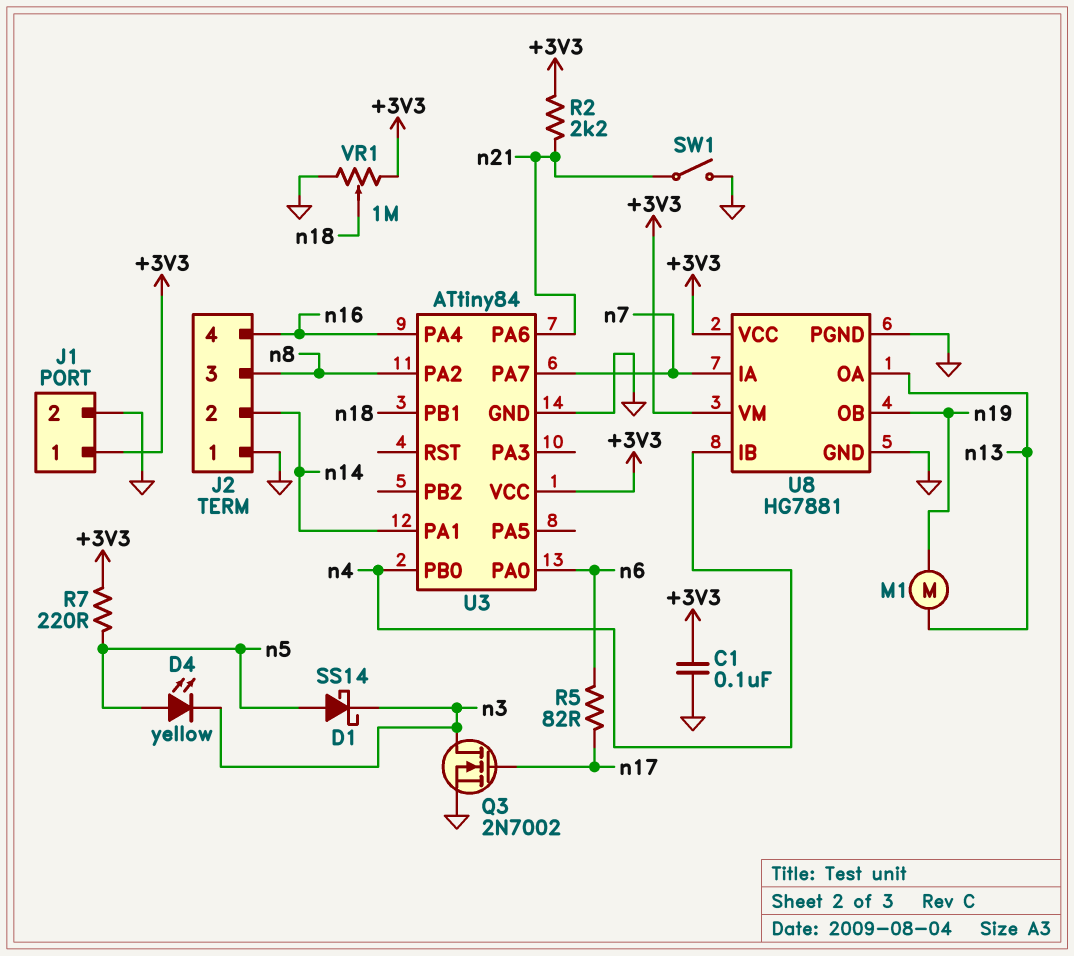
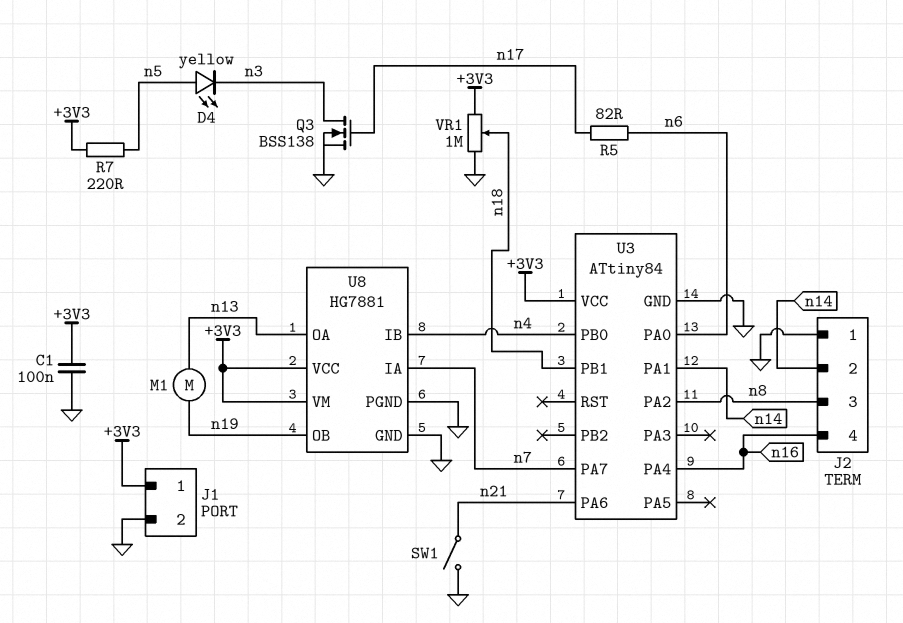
D1: schottky SS14 (A n5, K n3) -> none
Q3: NMOS 2N7002 (G n17, D n3, S GND) -> NMOS BSS138 (G n17, D n3, S GND)
R2: 2.2k (+3V3, n21) -> none

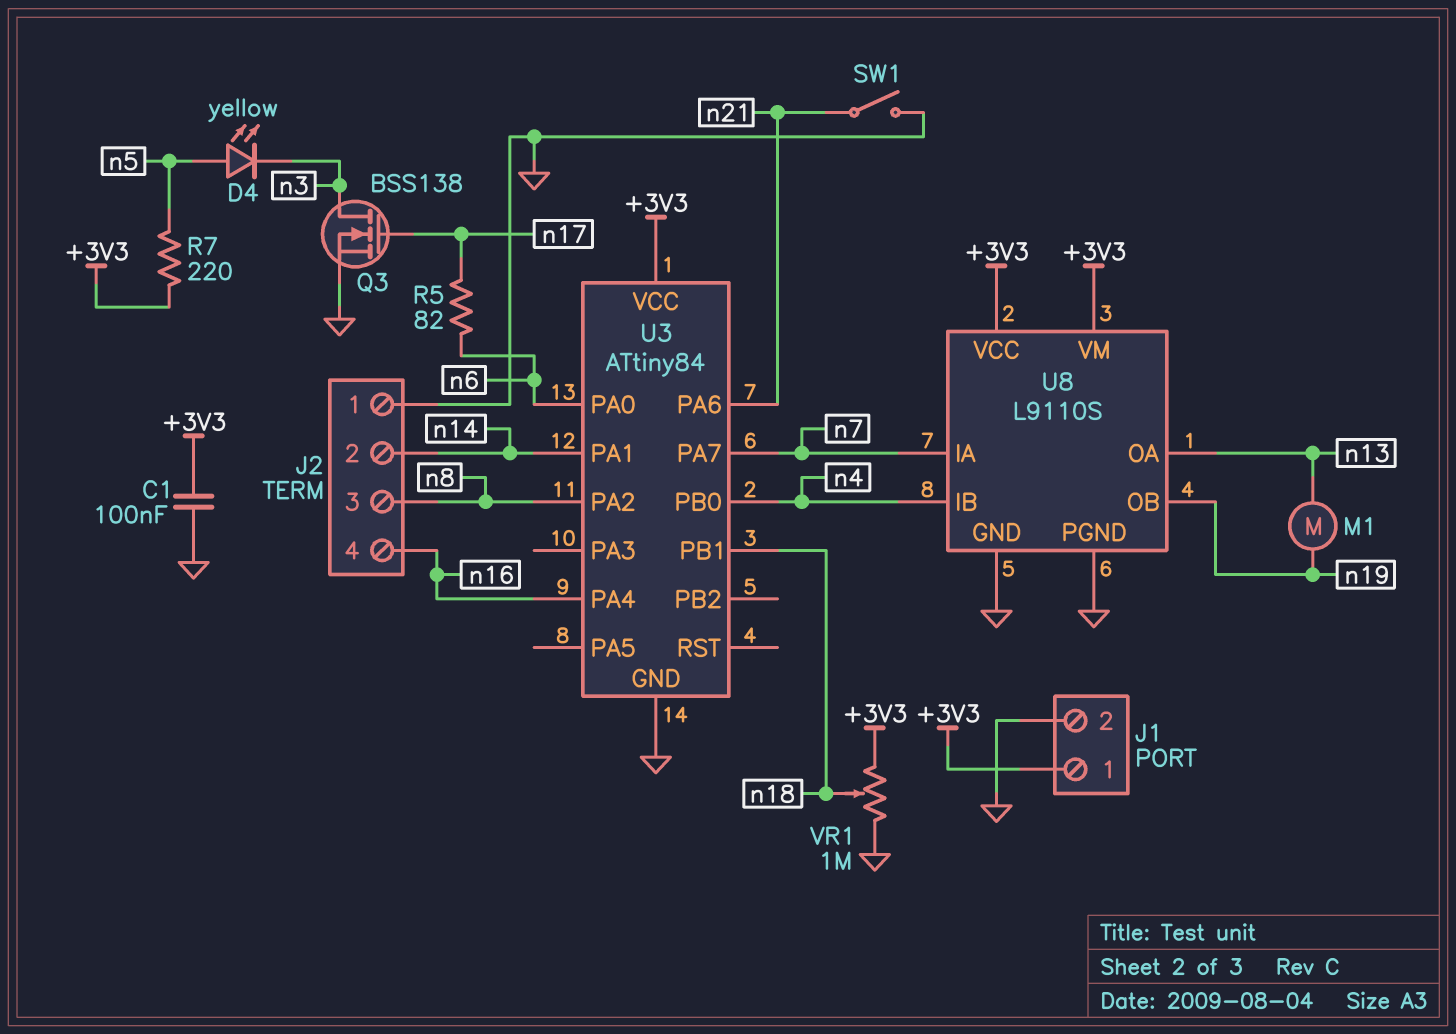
U8: HG7881 -> L9110S

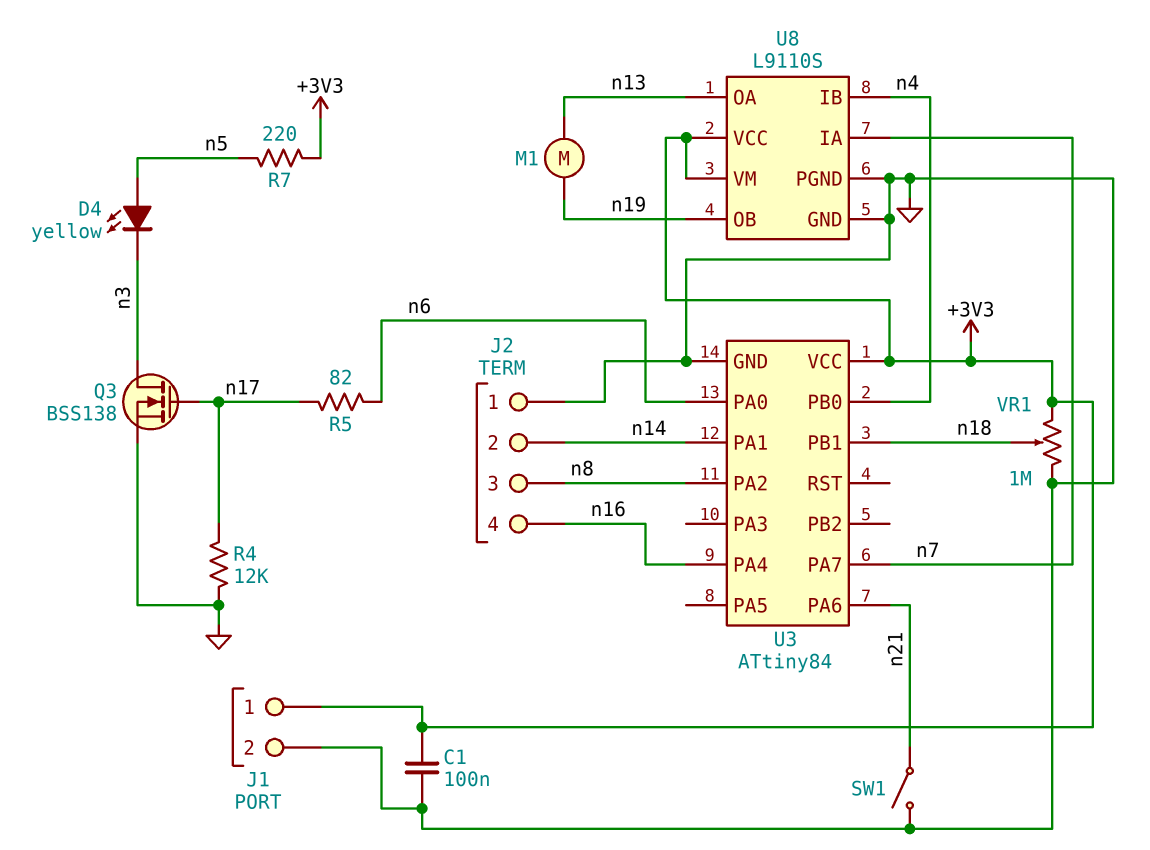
R4: none -> 12k (GND, n17)

